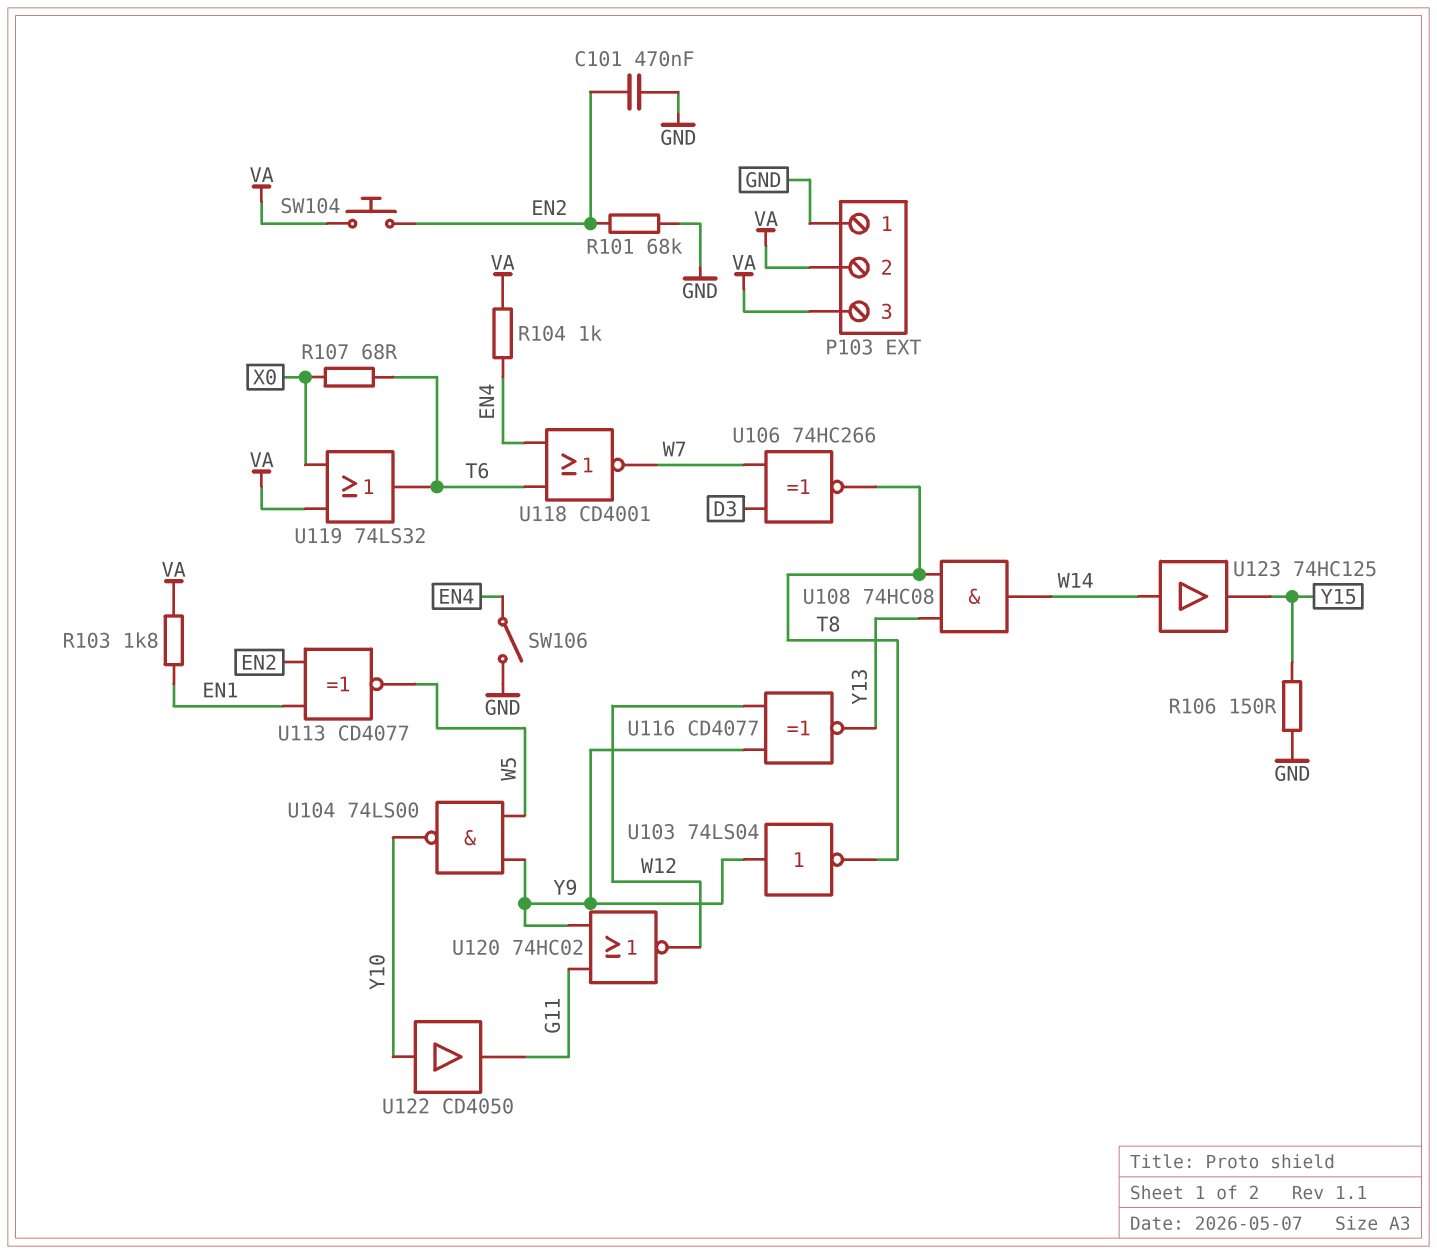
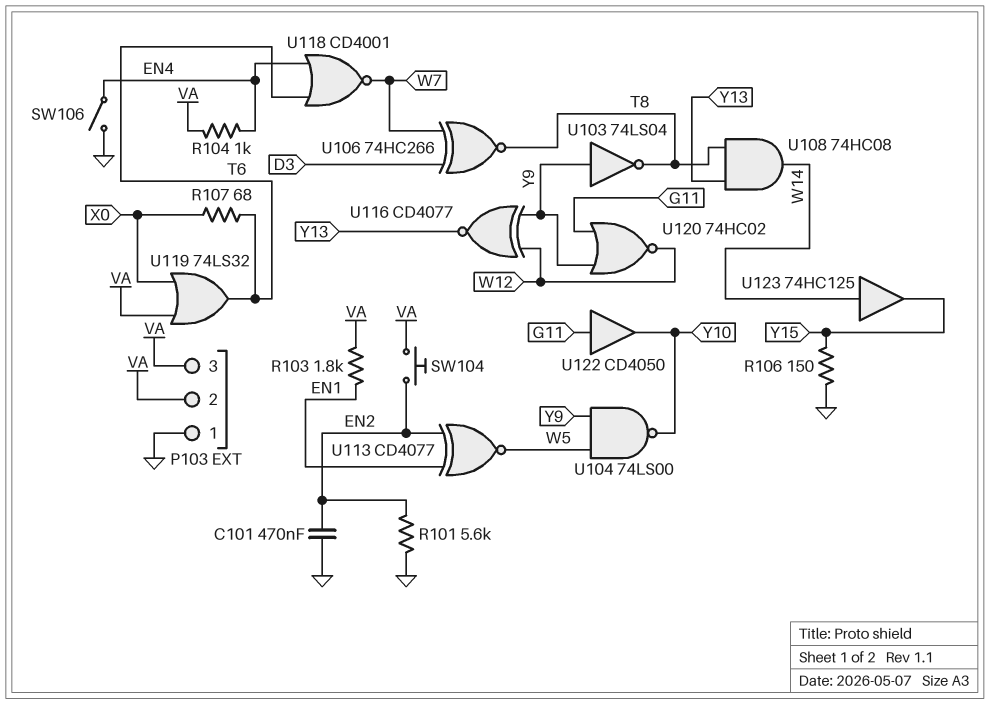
R101: 68k (EN2, GND) -> 5.6k (EN2, GND)
U122: buffer CD4050 (in Y10, out G11) -> buffer CD4050 (in G11, out Y10)

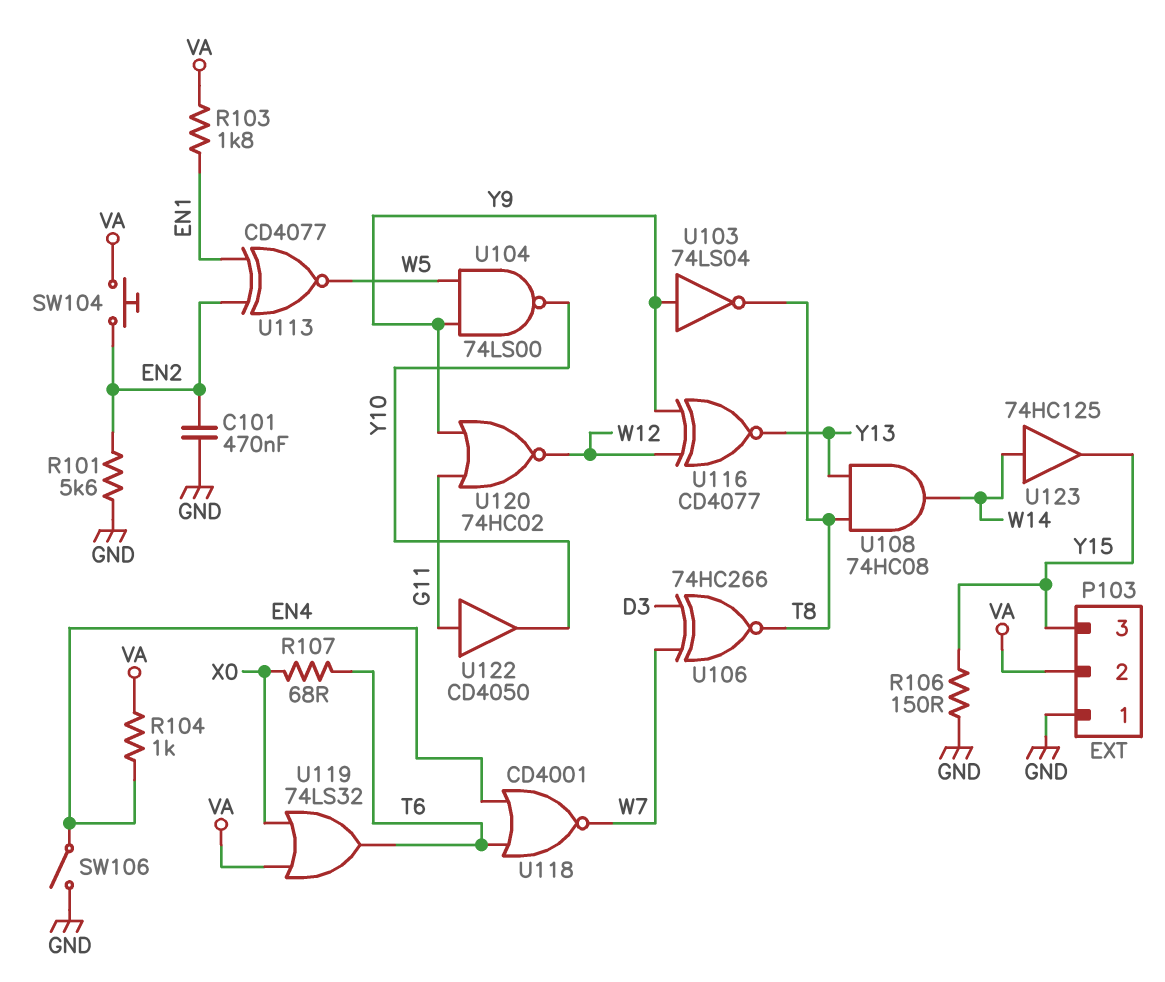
P103 pin 3: VA -> Y15

